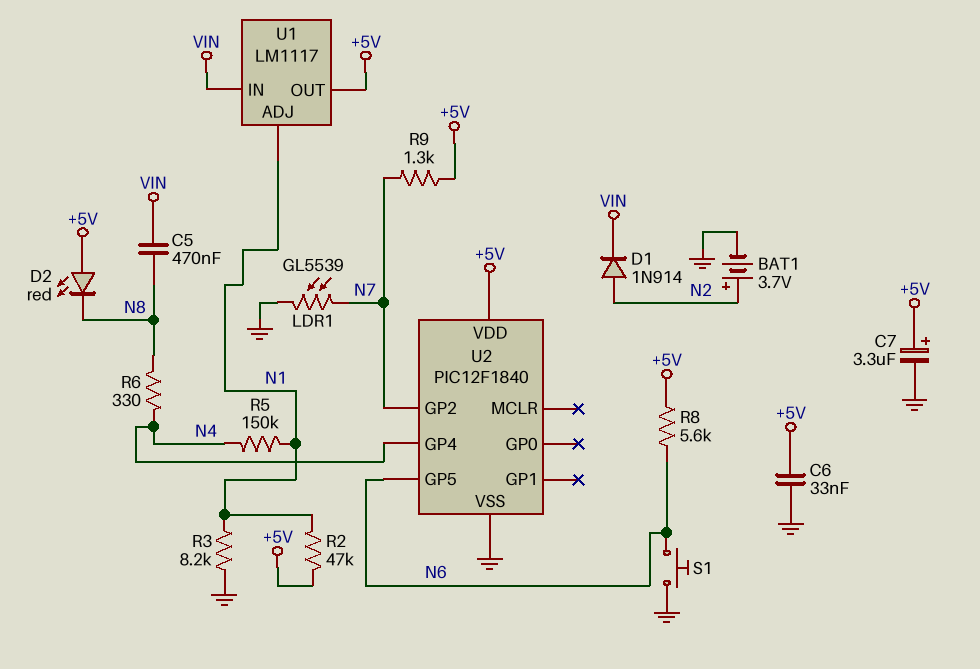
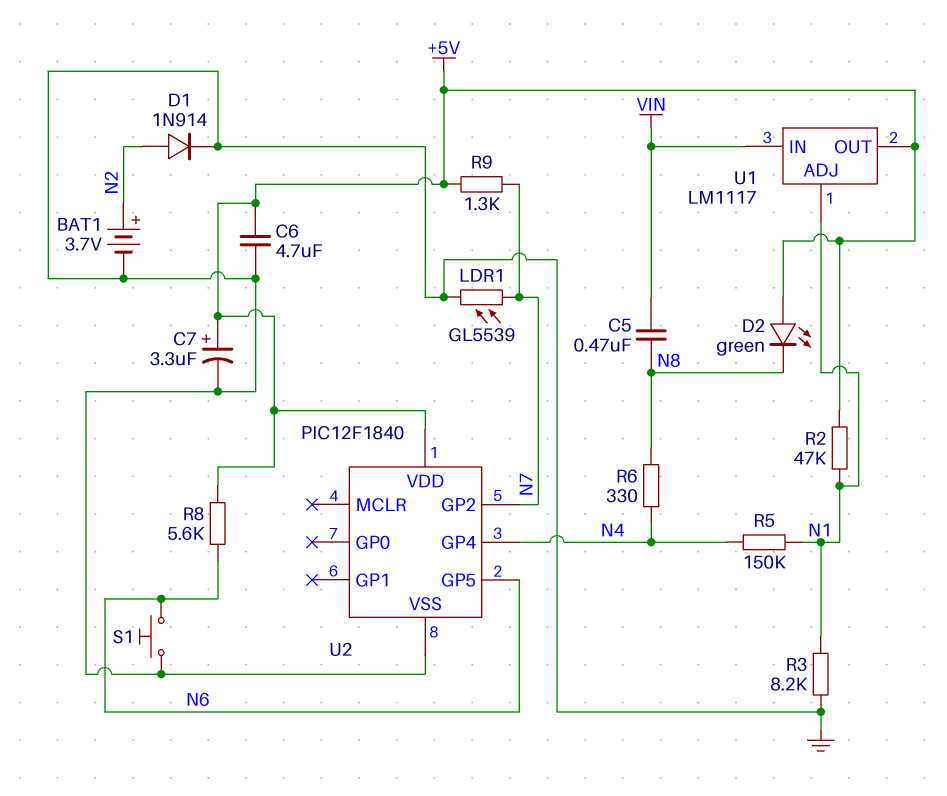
C6: 33nF (+5V, GND) -> 4.7uF (+5V, GND)
D1: diode 1N914 (A N2, K VIN) -> diode 1N914 (A N2, K GND)
D2: LED red (A +5V, K N8) -> LED green (A +5V, K N8)

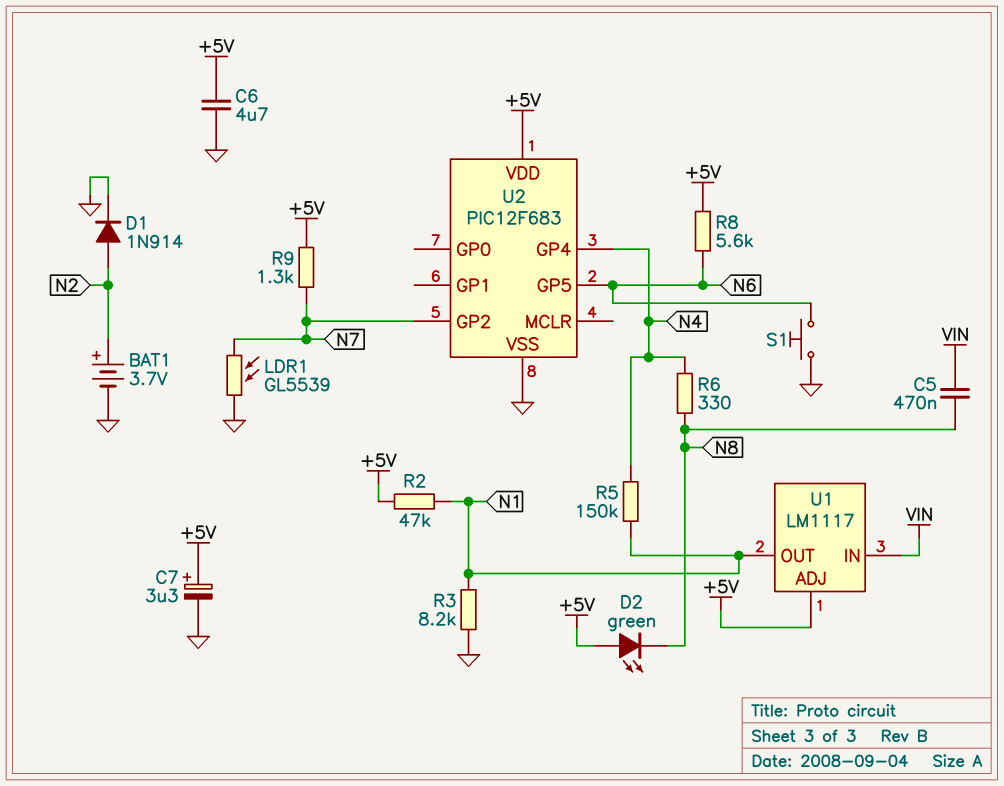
U1 pin ADJ: N1 -> +5V
U1 pin OUT: +5V -> N1
U2: PIC12F1840 -> PIC12F683

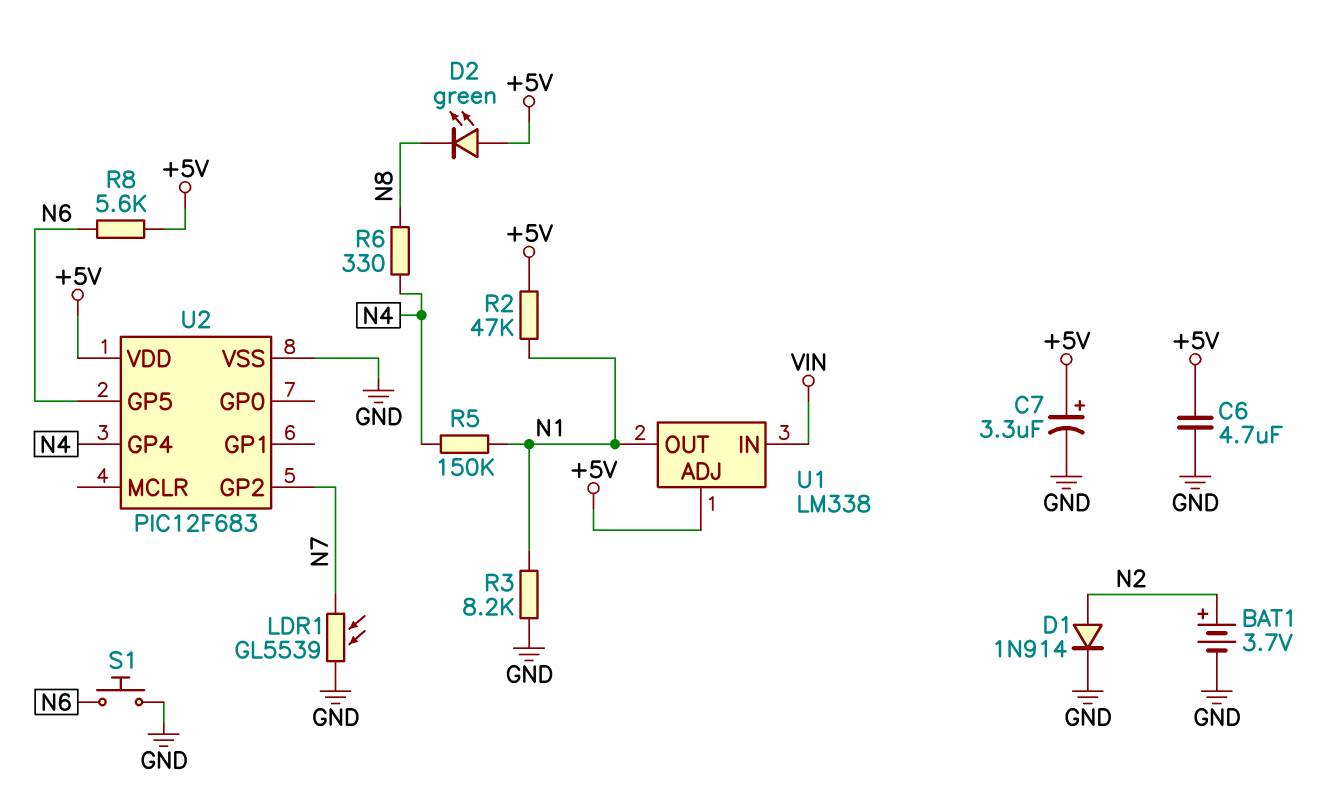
C5: 470nF (N8, VIN) -> none
R9: 1.3k (+5V, N7) -> none
U1: LM1117 -> LM338

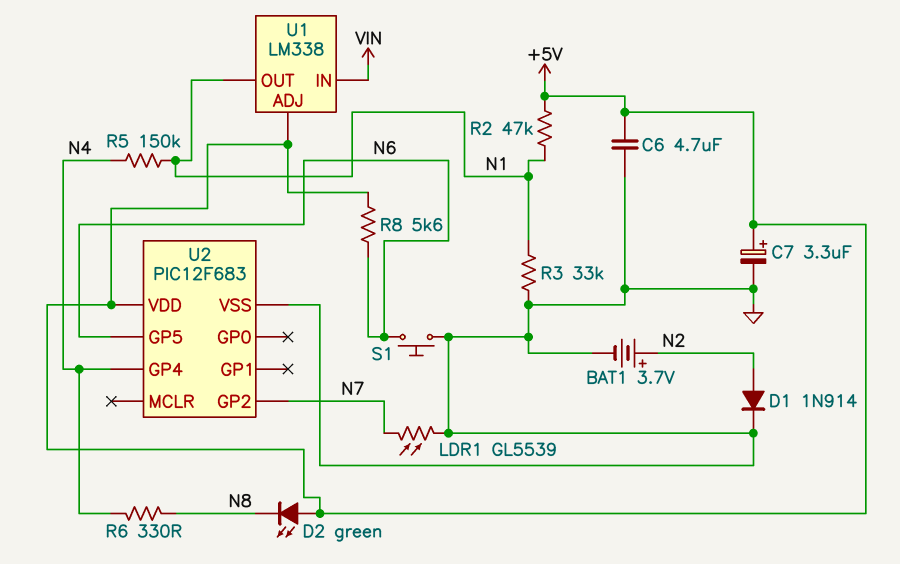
R3: 8.2k (GND, N1) -> 33k (GND, N1)

